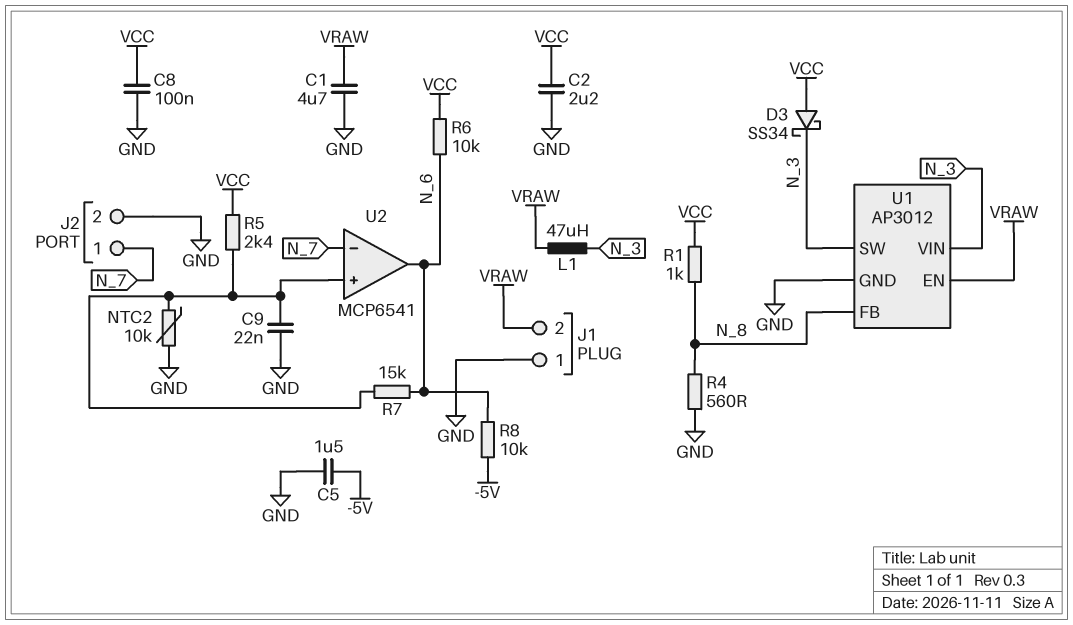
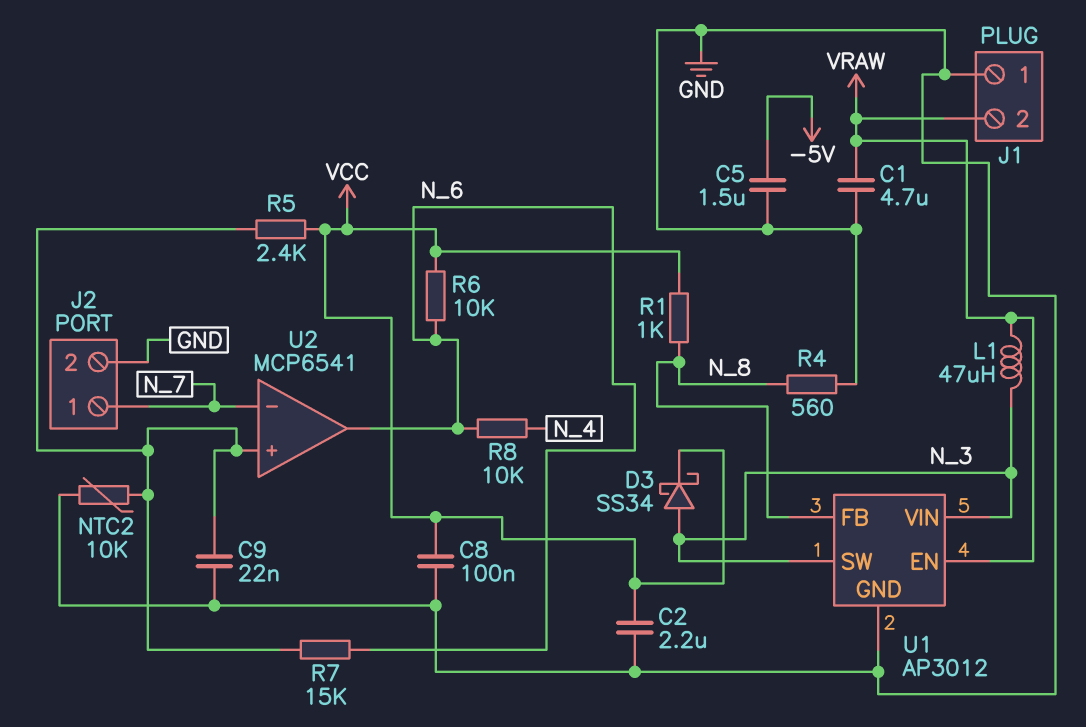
D3: schottky SS34 (A VCC, K N_3) -> schottky SS34 (A N_3, K VCC)
R8: 10k (-5V, N_6) -> 10k (N_4, N_6)

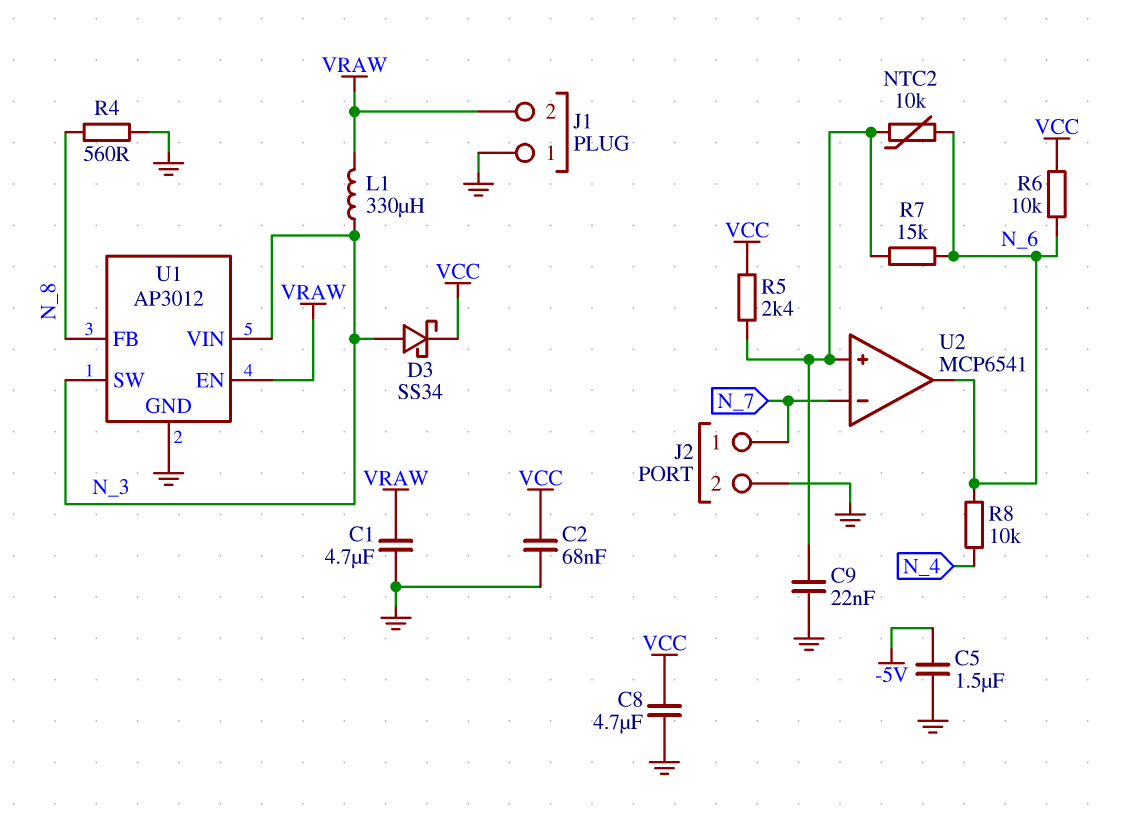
C2: 2.2uF (GND, VCC) -> 68nF (GND, VCC)
C8: 100nF (GND, VCC) -> 4.7uF (GND, VCC)
L1: 47uH (N_3, VRAW) -> 330uH (N_3, VRAW)
NTC2: 10k (GND, U2/in+) -> 10k (N_6, U2/in+)
R1: 1k (N_8, VCC) -> none

